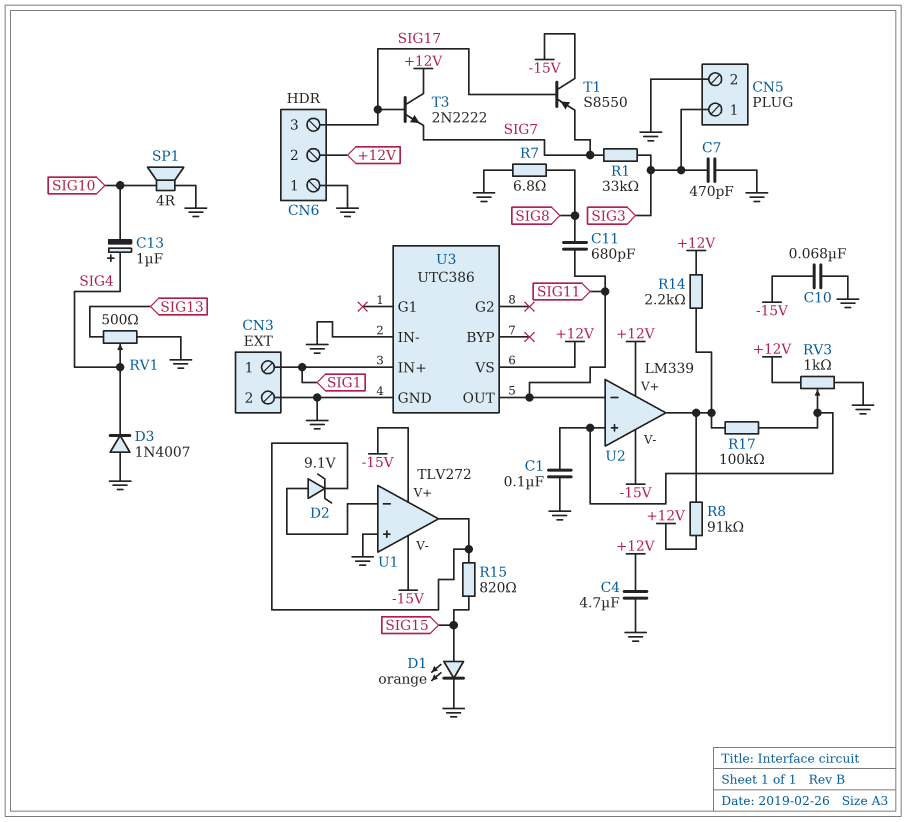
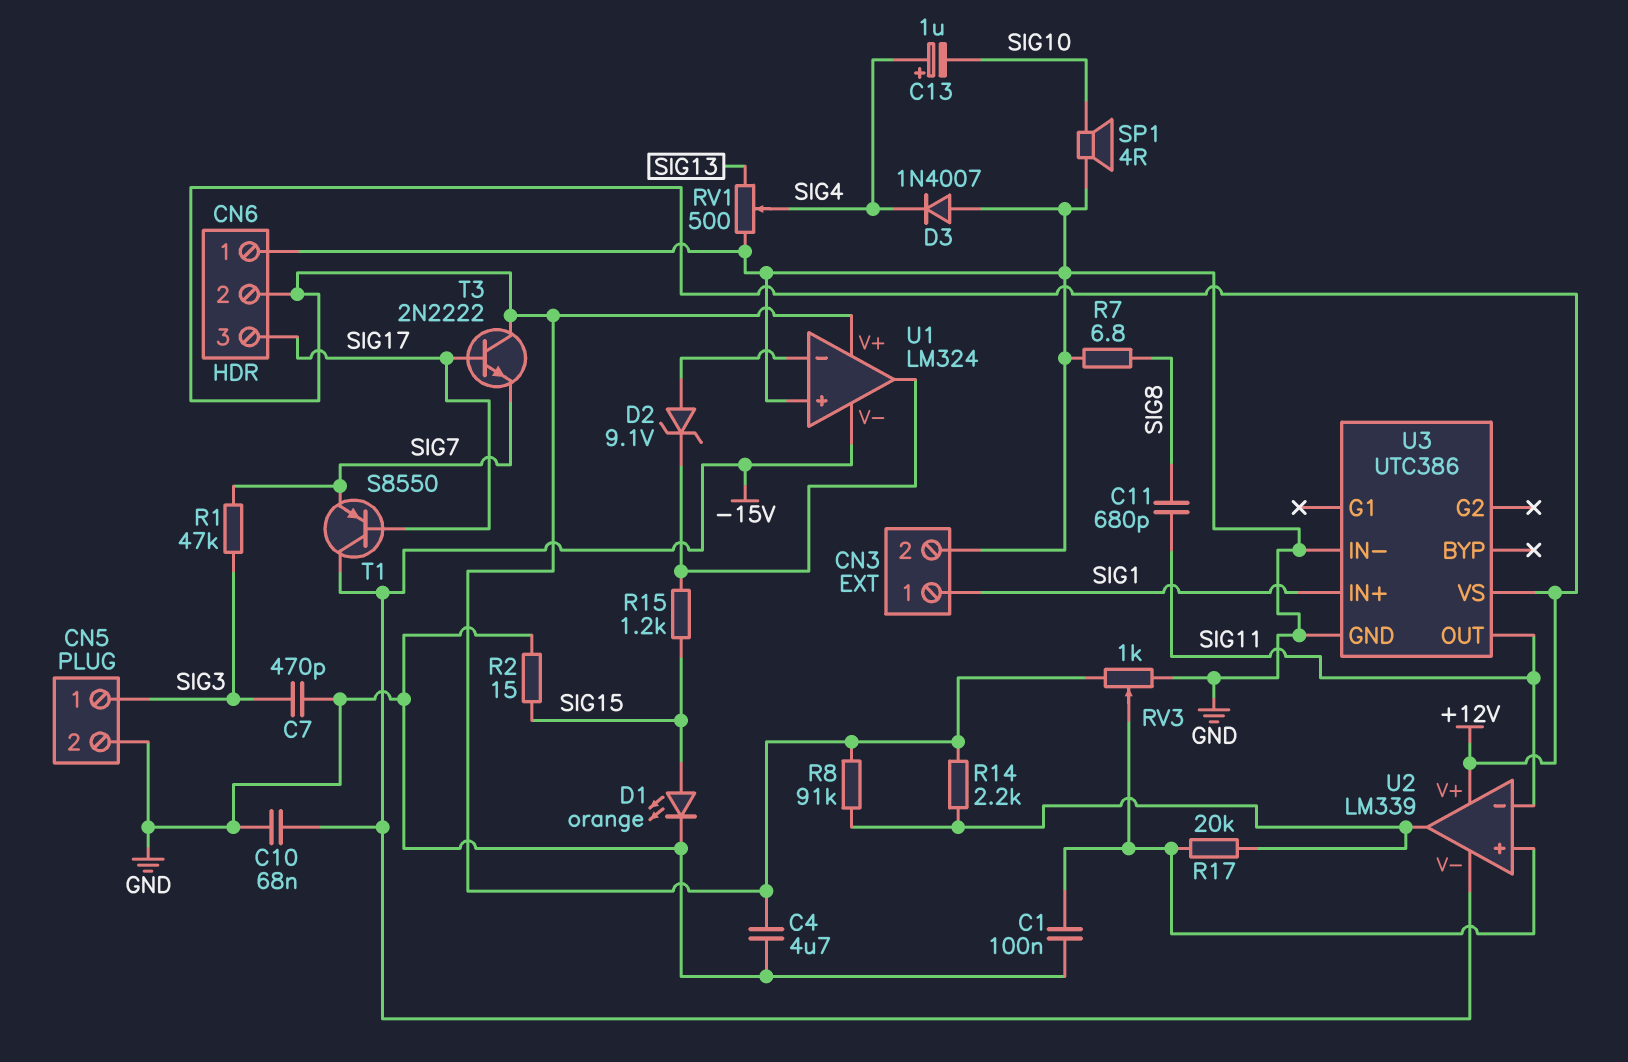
R1: 33k (SIG3, SIG7) -> 47k (SIG3, SIG7)
R2: none -> 15 (GND, SIG15)
R15: 820 (SIG15, U1/out) -> 1.2k (SIG15, U1/out)
R17: 100k (U2/in+, U2/out) -> 20k (U2/in+, U2/out)
U1: TLV272 -> LM324
U1 pin V+: -15V -> +12V

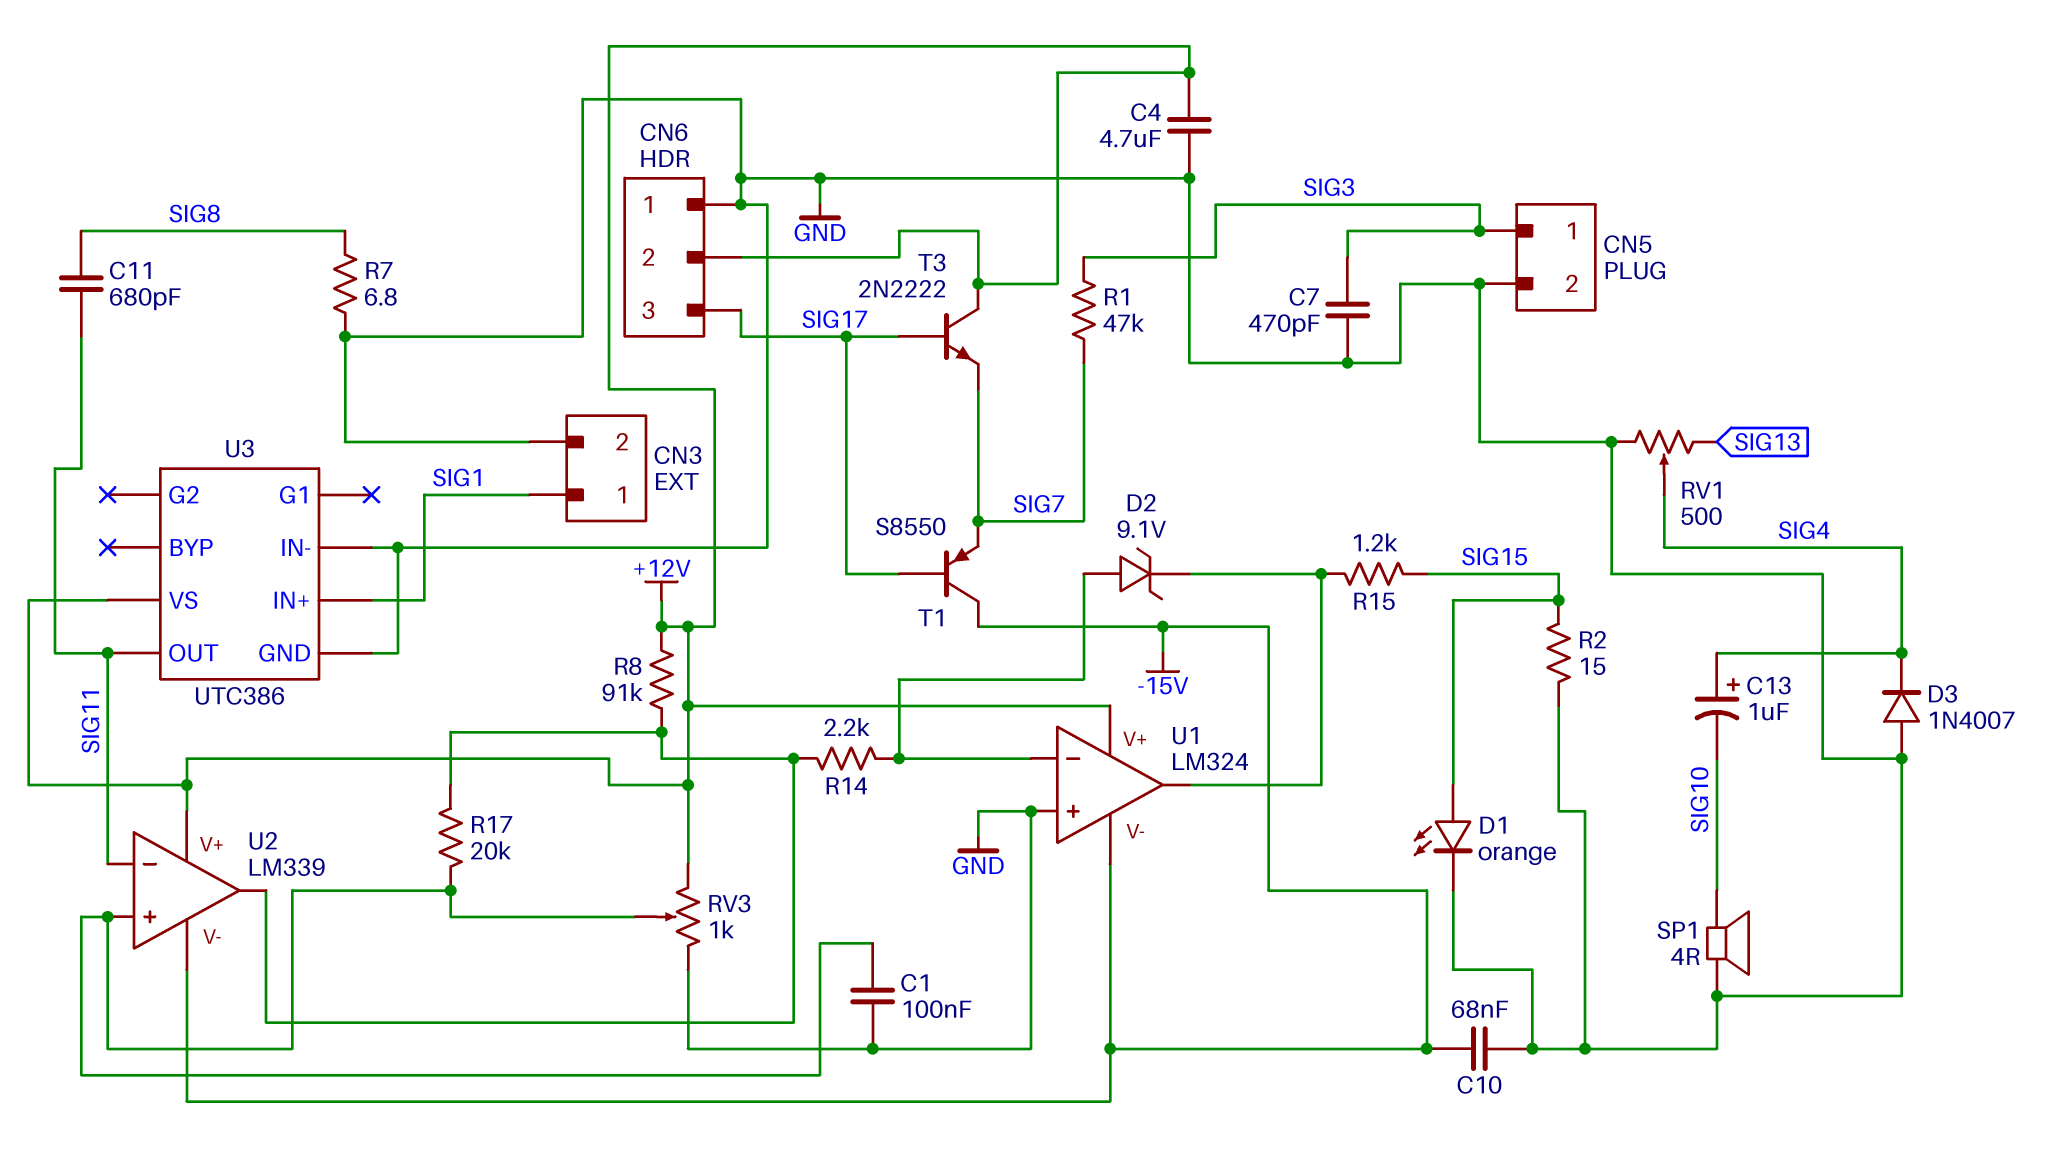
R14: 2.2k (+12V, U2/out) -> 2.2k (U1/in-, U2/out)

